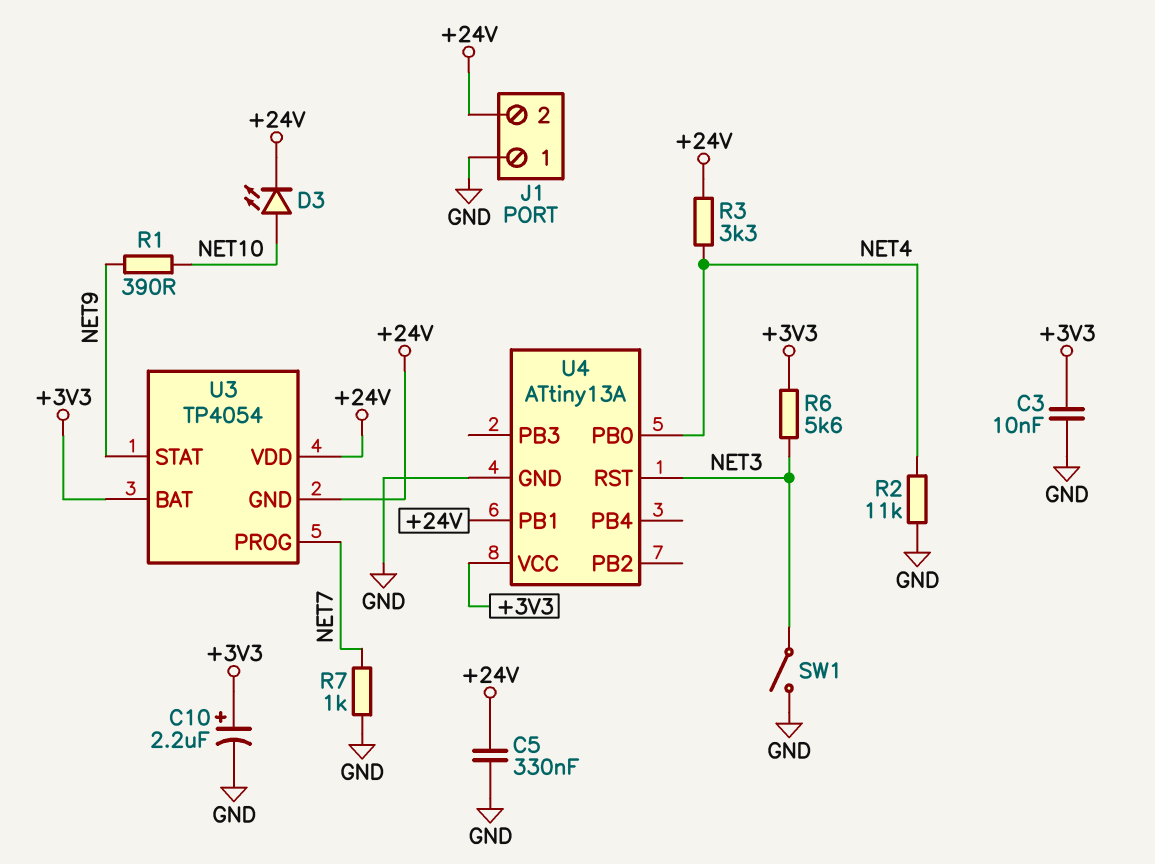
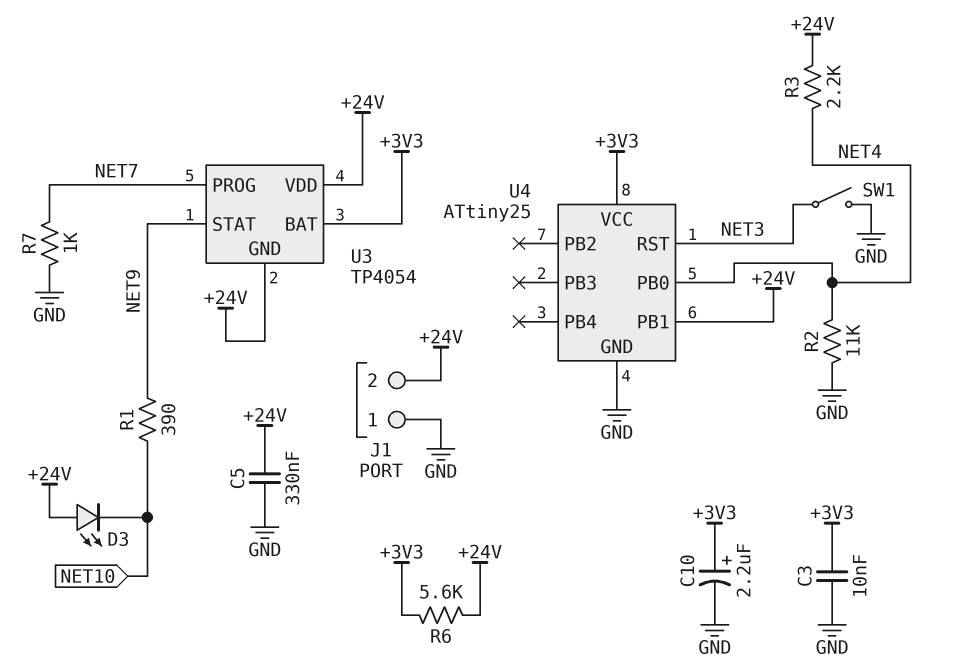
D3: LED (A NET10, K +24V) -> LED (A +24V, K NET10)
R3: 3.3k (+24V, NET4) -> 2.2k (+24V, NET4)
R6: 5.6k (+3V3, NET3) -> 5.6k (+3V3, +24V)
U4: ATtiny13A -> ATtiny25

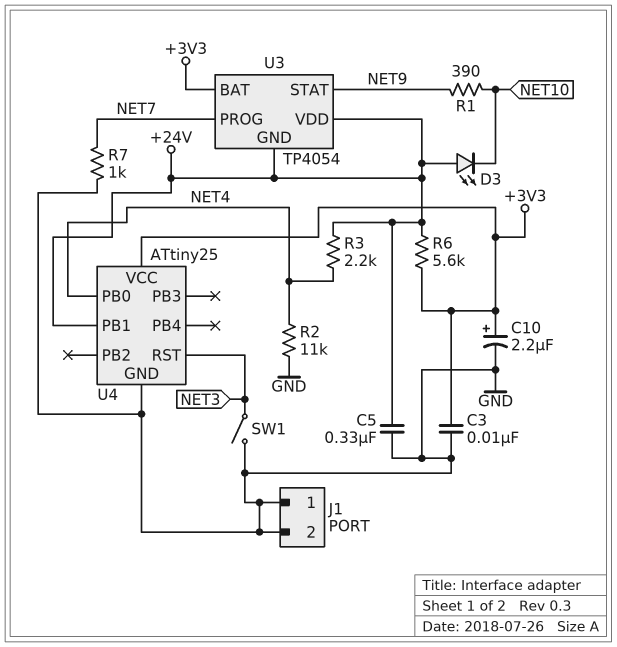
J1 pin 2: +24V -> GND

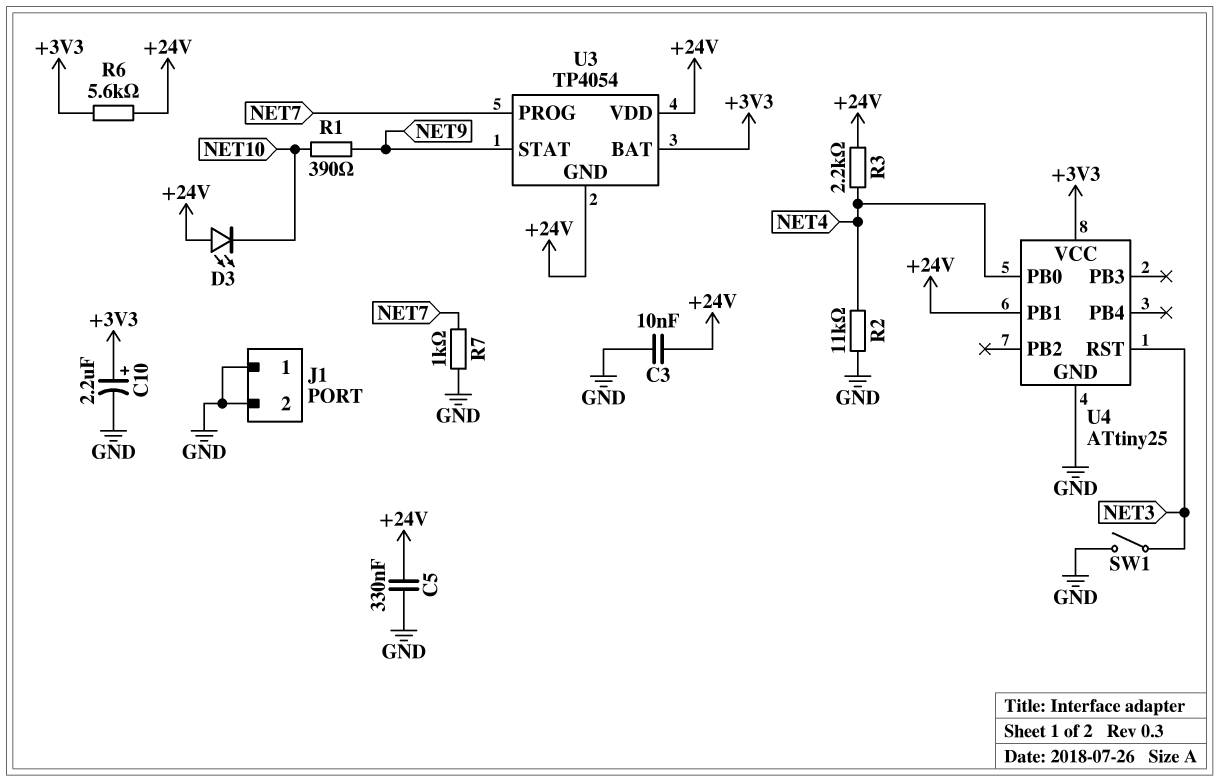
C3: 10nF (+3V3, GND) -> 10nF (+24V, GND)

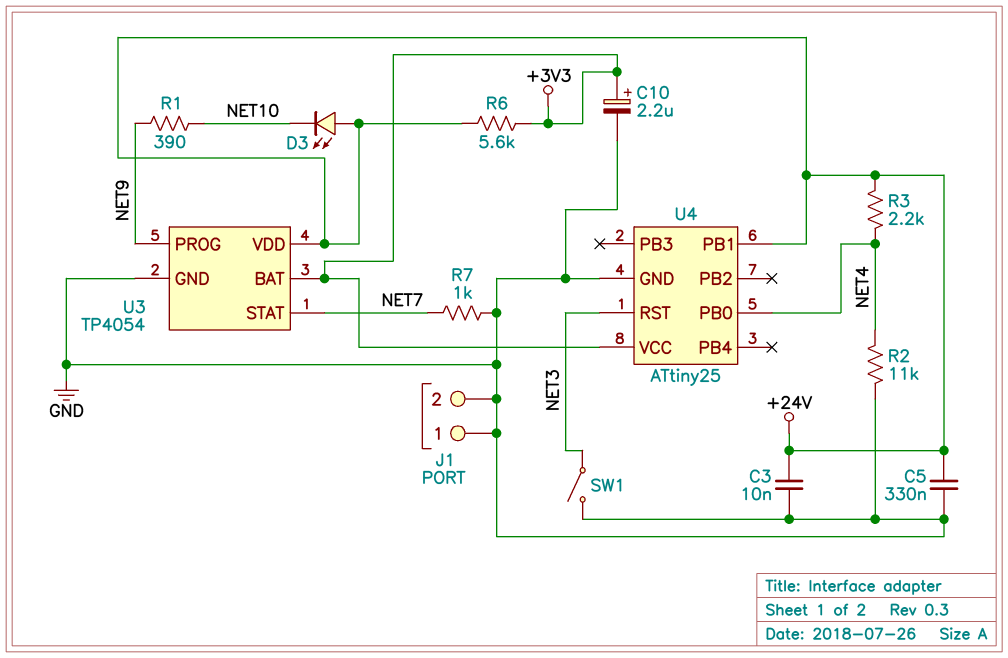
U3 pin GND: +24V -> GND
U3 pin PROG: NET7 -> NET9
U3 pin STAT: NET9 -> NET7

